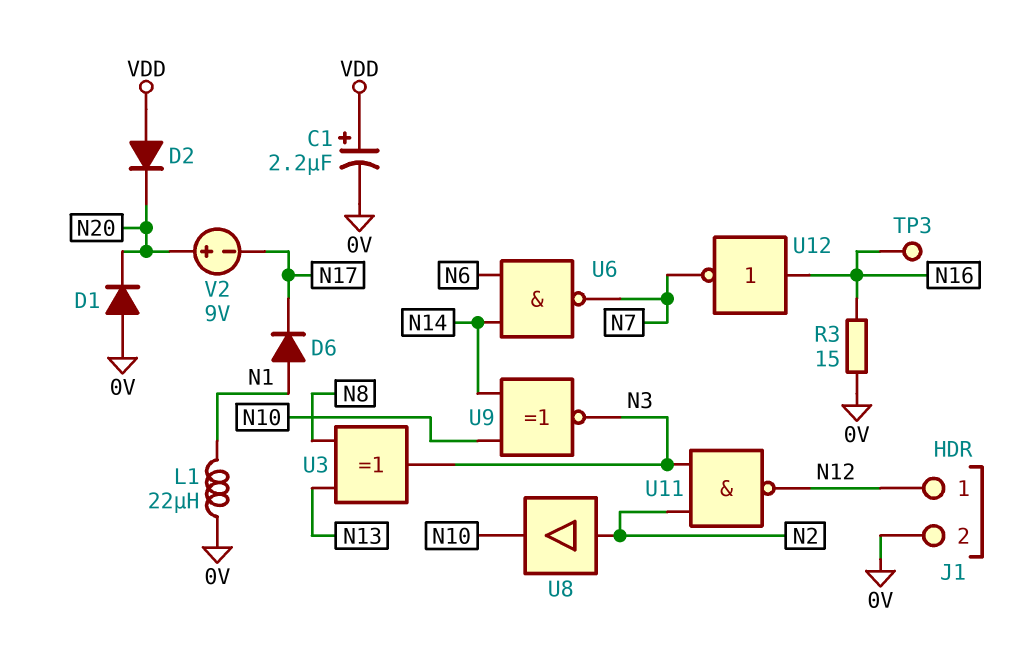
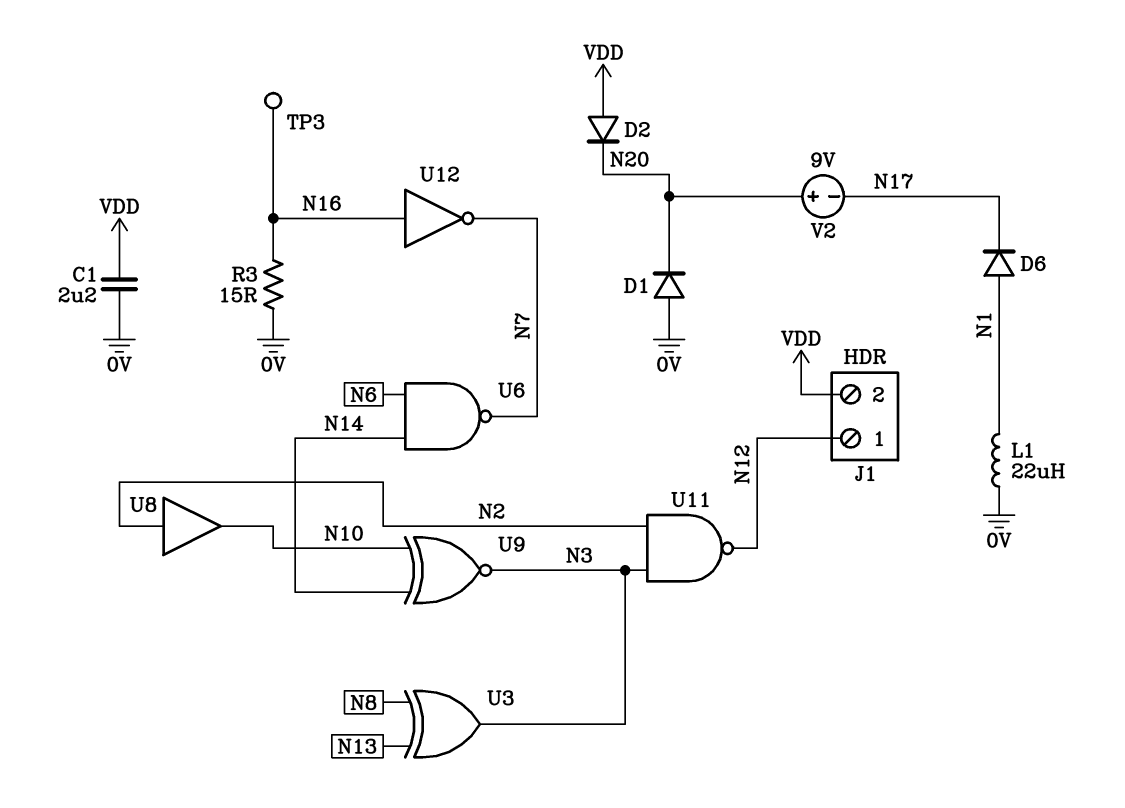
C1: 2.2uF (plus VDD, minus 0V) -> 2.2uF (0V, VDD)
J1 pin 2: 0V -> VDD

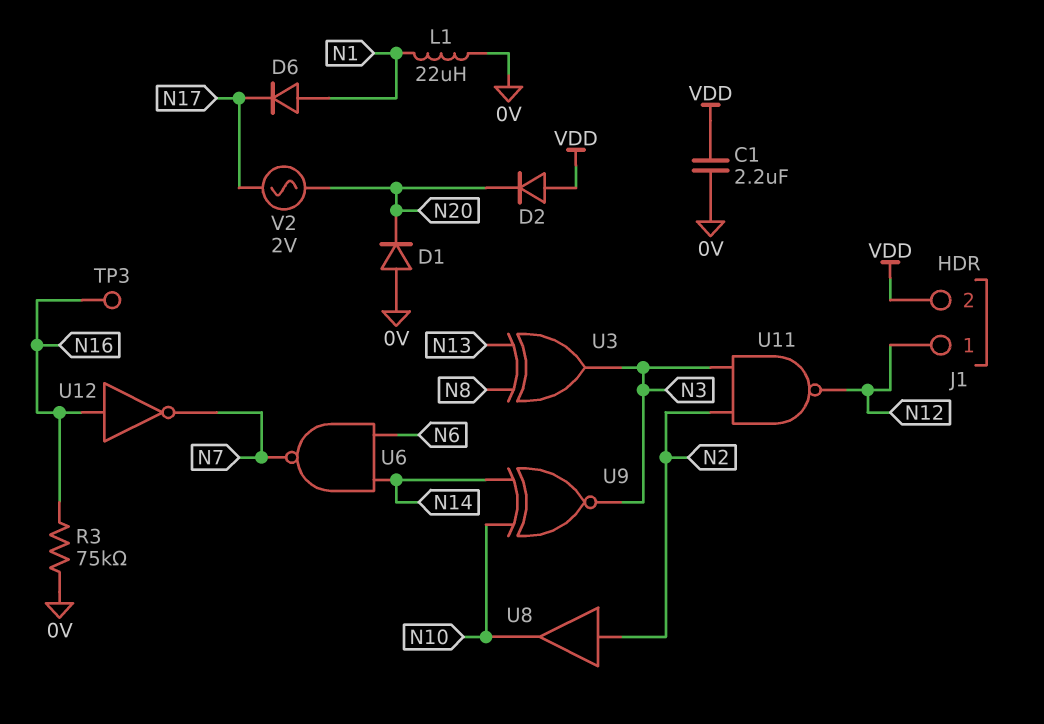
R3: 15 (0V, N16) -> 75k (0V, N16)
V2: 9V (plus N20, minus N17) -> AC 2V (N17, N20)

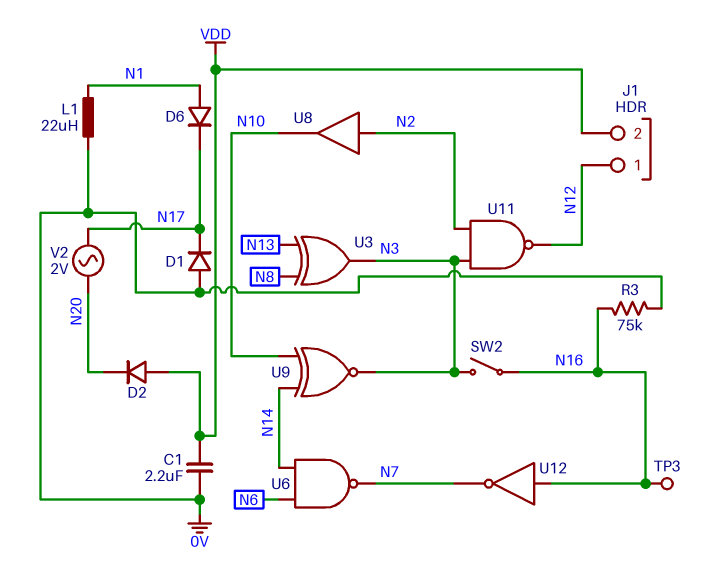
D1: diode (A 0V, K N20) -> diode (A 0V, K N17)
SW2: none -> switch (N3, N16)

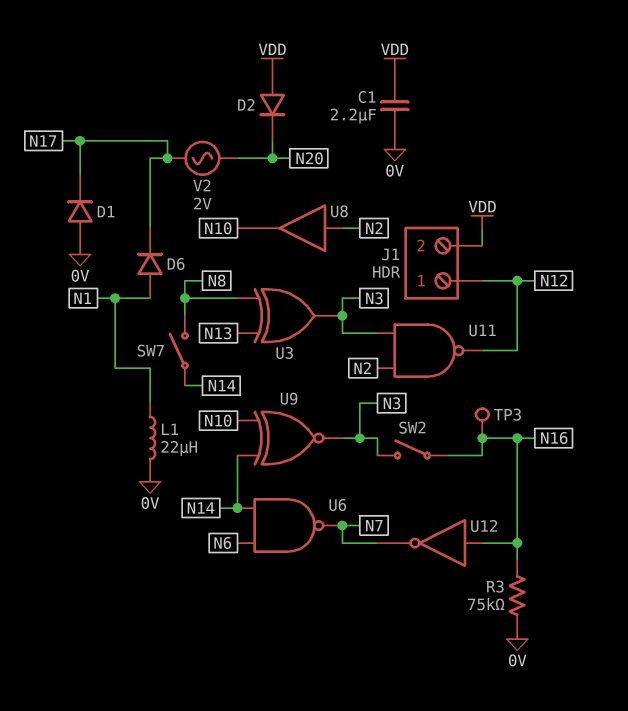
SW7: none -> switch (N8, N14)

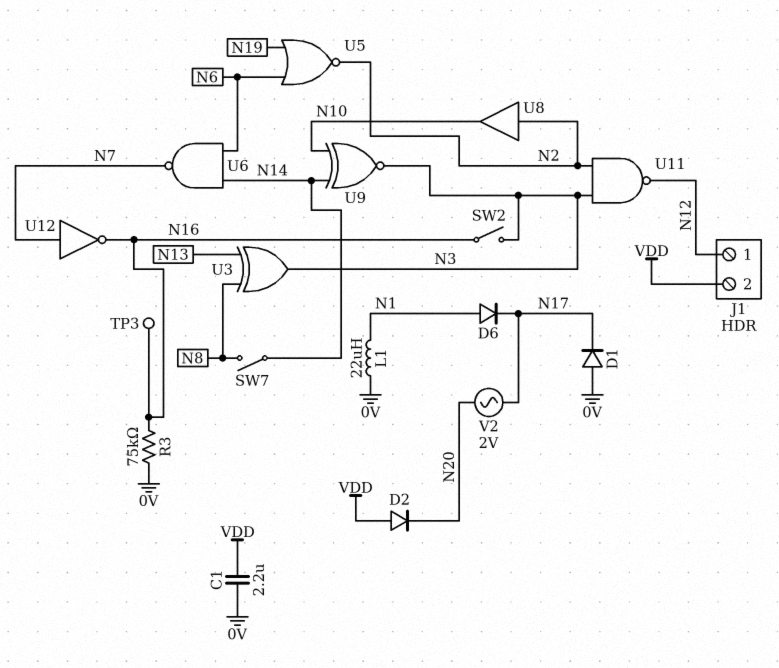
U5: none -> NOR (in N6, in N19, out N2)
U12: NOT (in N16, out N7) -> NOT (in N7, out N16)

